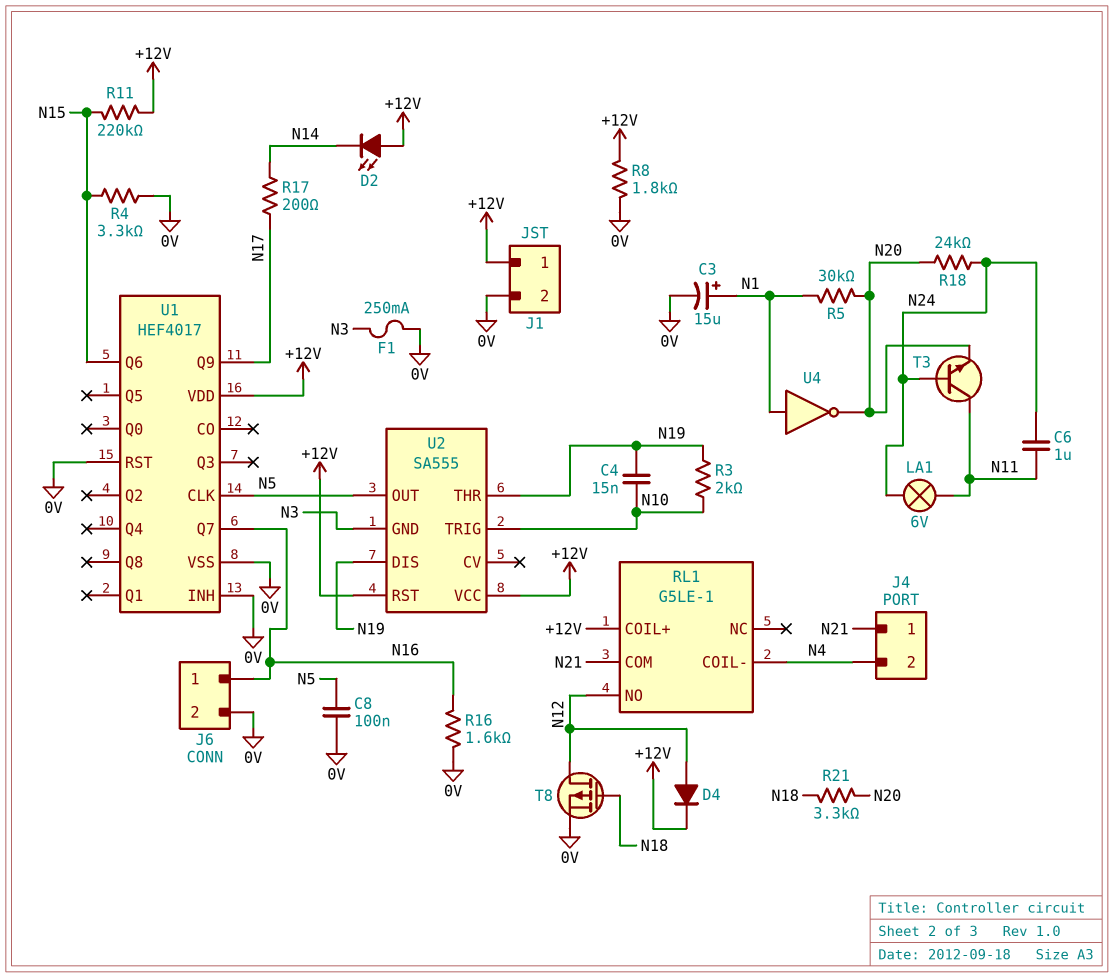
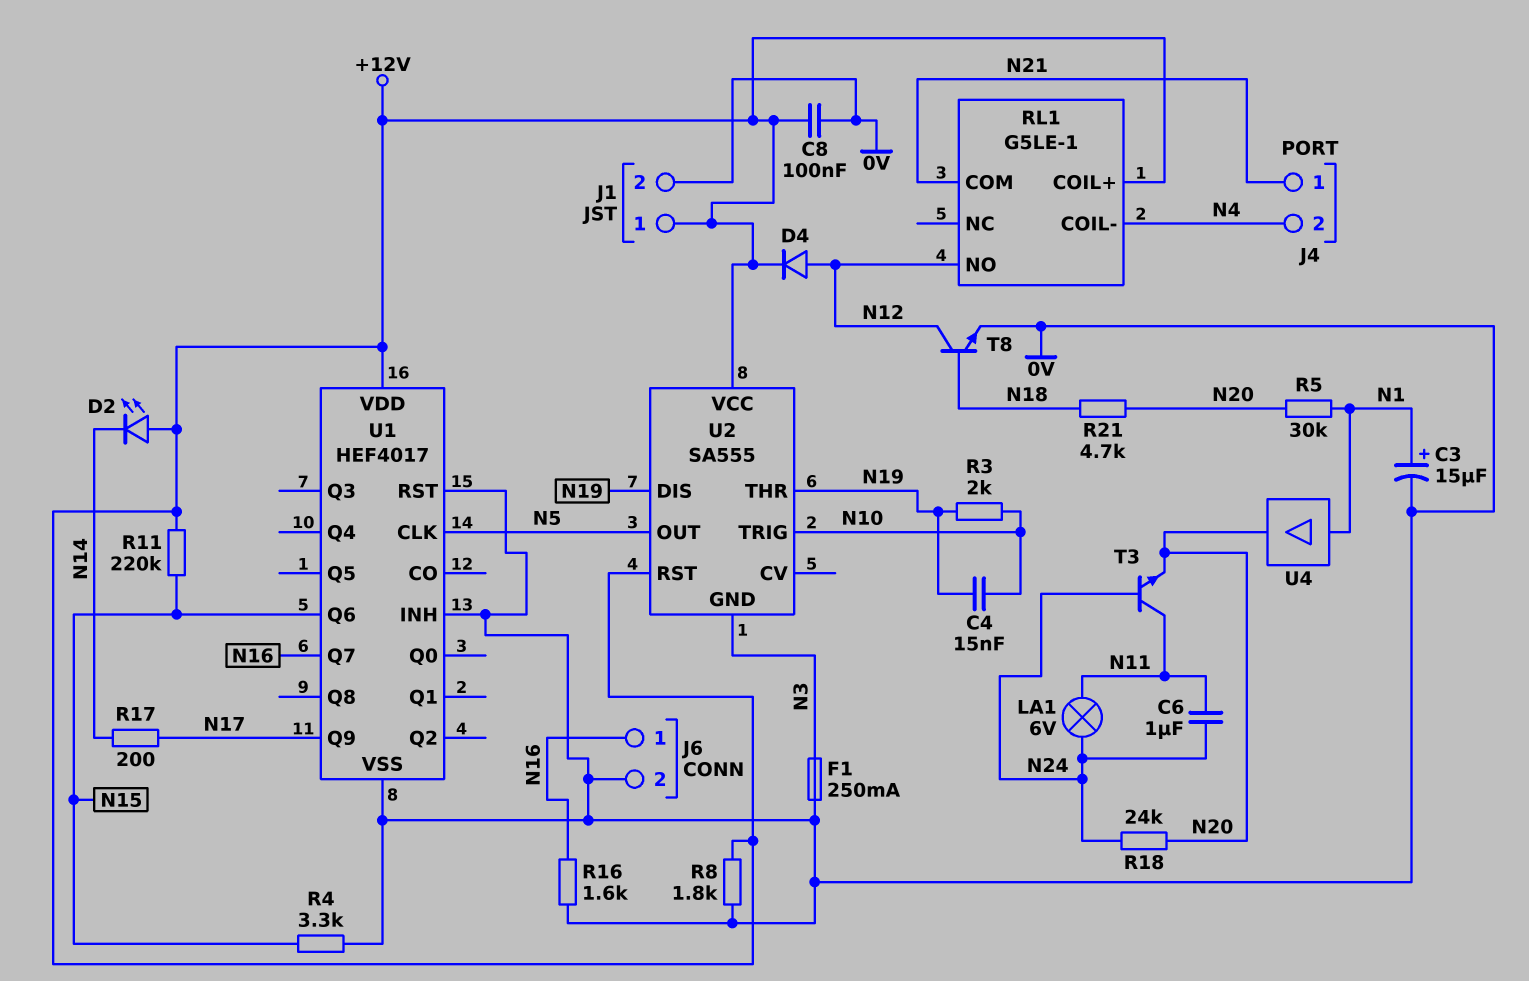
C8: 100nF (0V, N5) -> 100nF (+12V, 0V)
R21: 3.3k (N18, N20) -> 4.7k (N18, N20)
T8: PMOS (G N18, D N12, S 0V) -> NPN (B N18, C N12, E 0V)
U4: NOT (in N1, out N20) -> buffer (in N1, out N20)

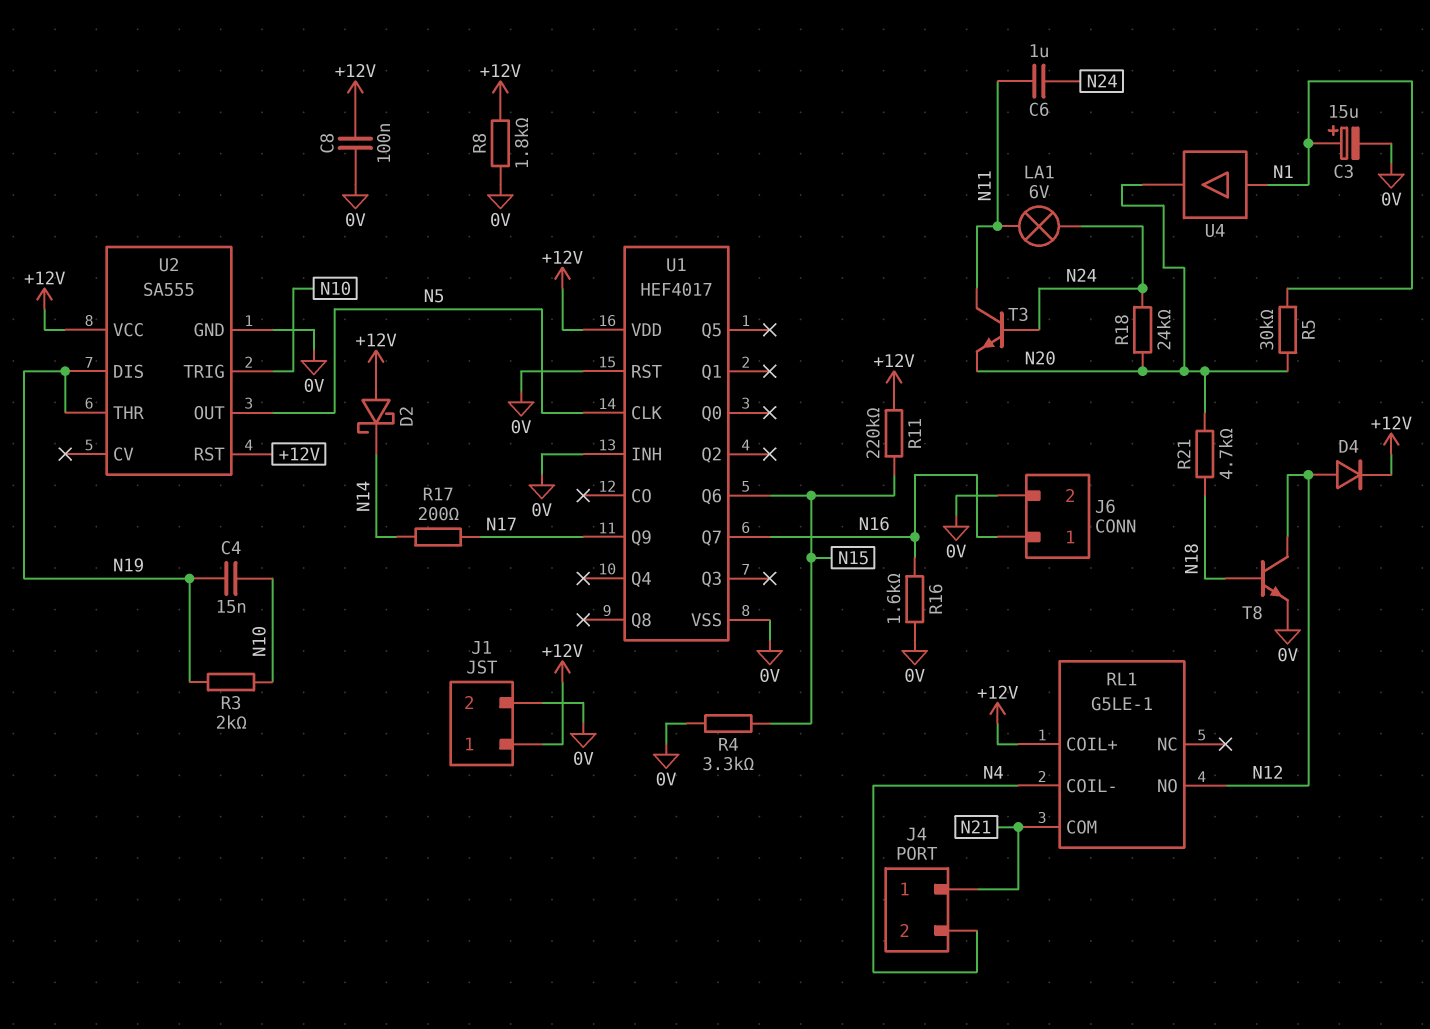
D2: LED (A +12V, K N14) -> schottky (A +12V, K N14)
F1: 250mA (0V, N3) -> none
U2 pin GND: N3 -> 0V

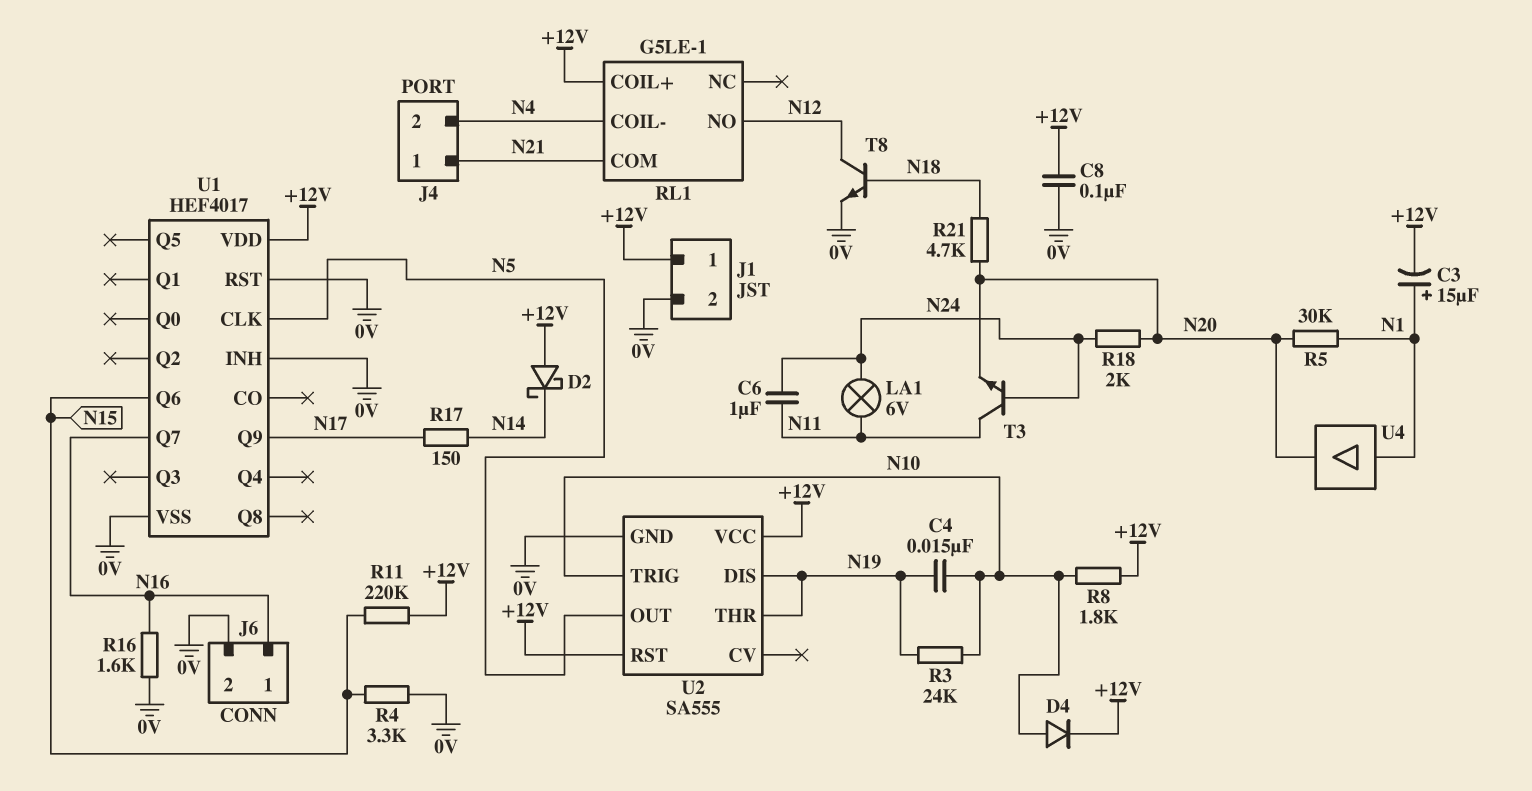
C3: 15uF (plus N1, minus 0V) -> 15uF (plus N1, minus +12V)
D4: diode (A N12, K +12V) -> diode (A N10, K +12V)
R3: 2k (N10, N19) -> 24k (N10, N19)
R8: 1.8k (+12V, 0V) -> 1.8k (+12V, N10)
R17: 200 (N14, N17) -> 150 (N14, N17)
R18: 24k (N20, N24) -> 2k (N20, N24)

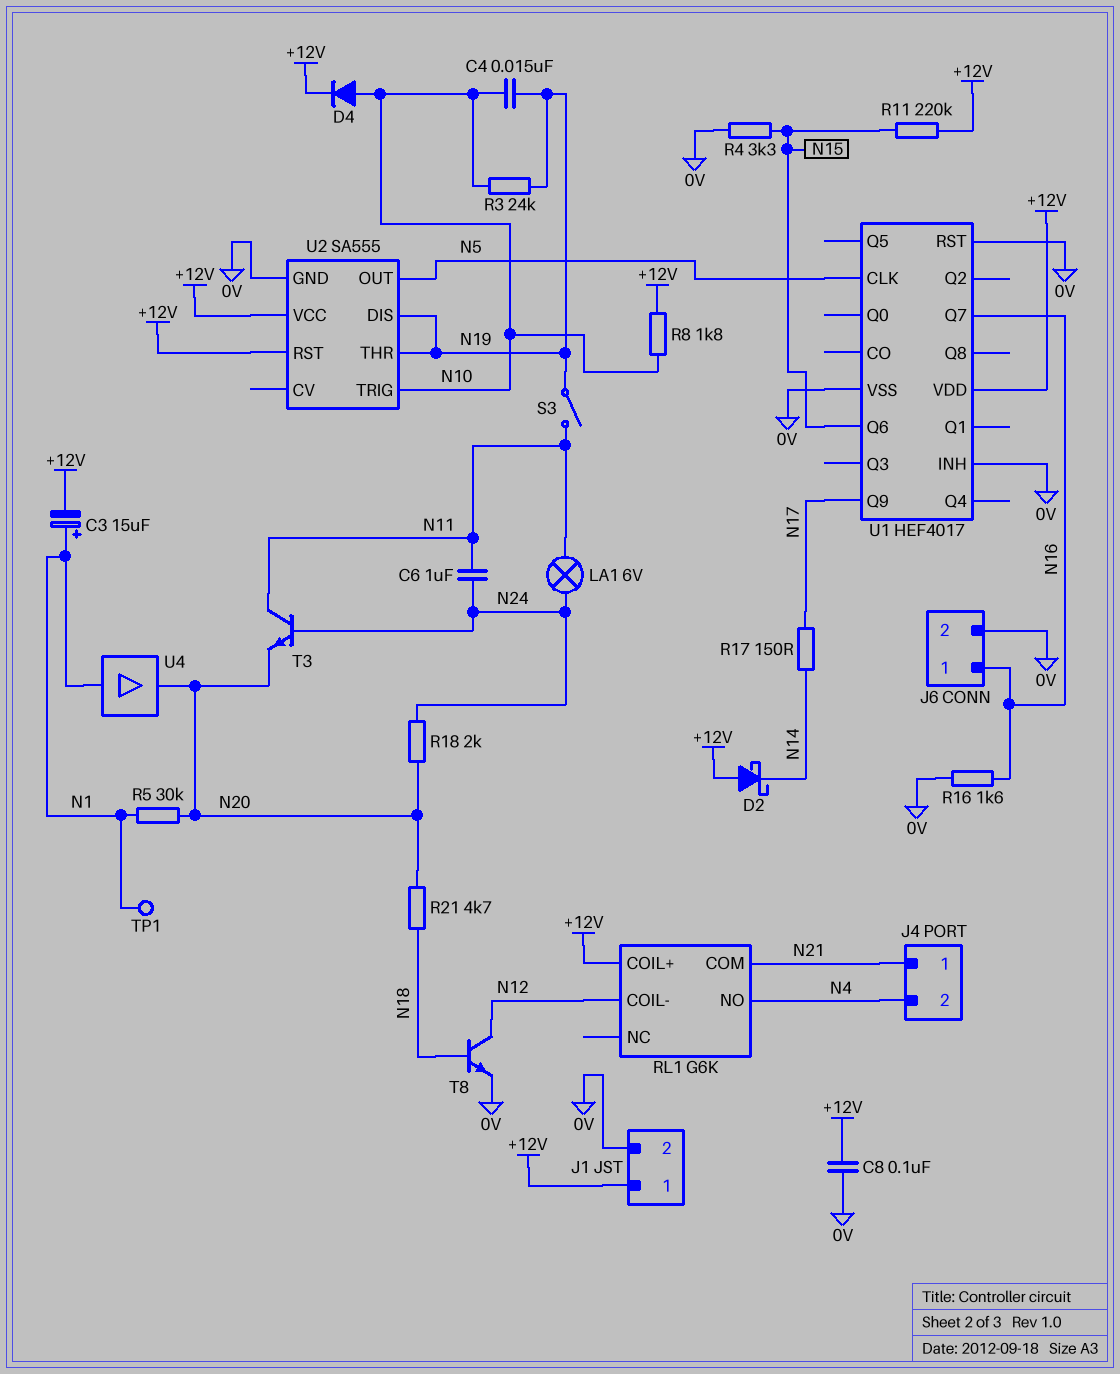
RL1: G5LE-1 -> G6K
RL1 pin COIL-: N4 -> N12
RL1 pin NO: N12 -> N4
S3: none -> switch (N11, N19)
TP1: none -> test point (N1)

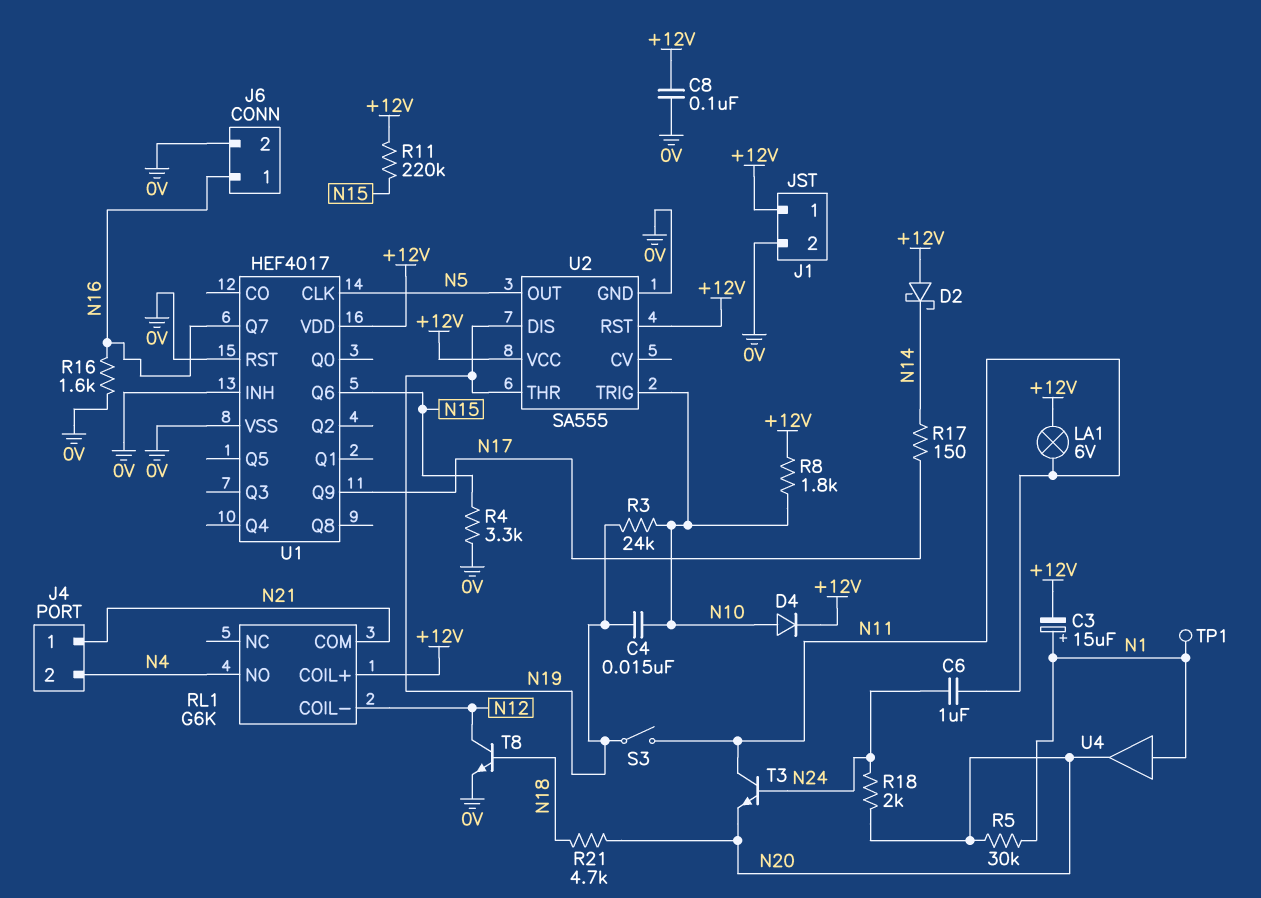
LA1: lamp 6V (N11, N24) -> lamp 6V (+12V, N11)

